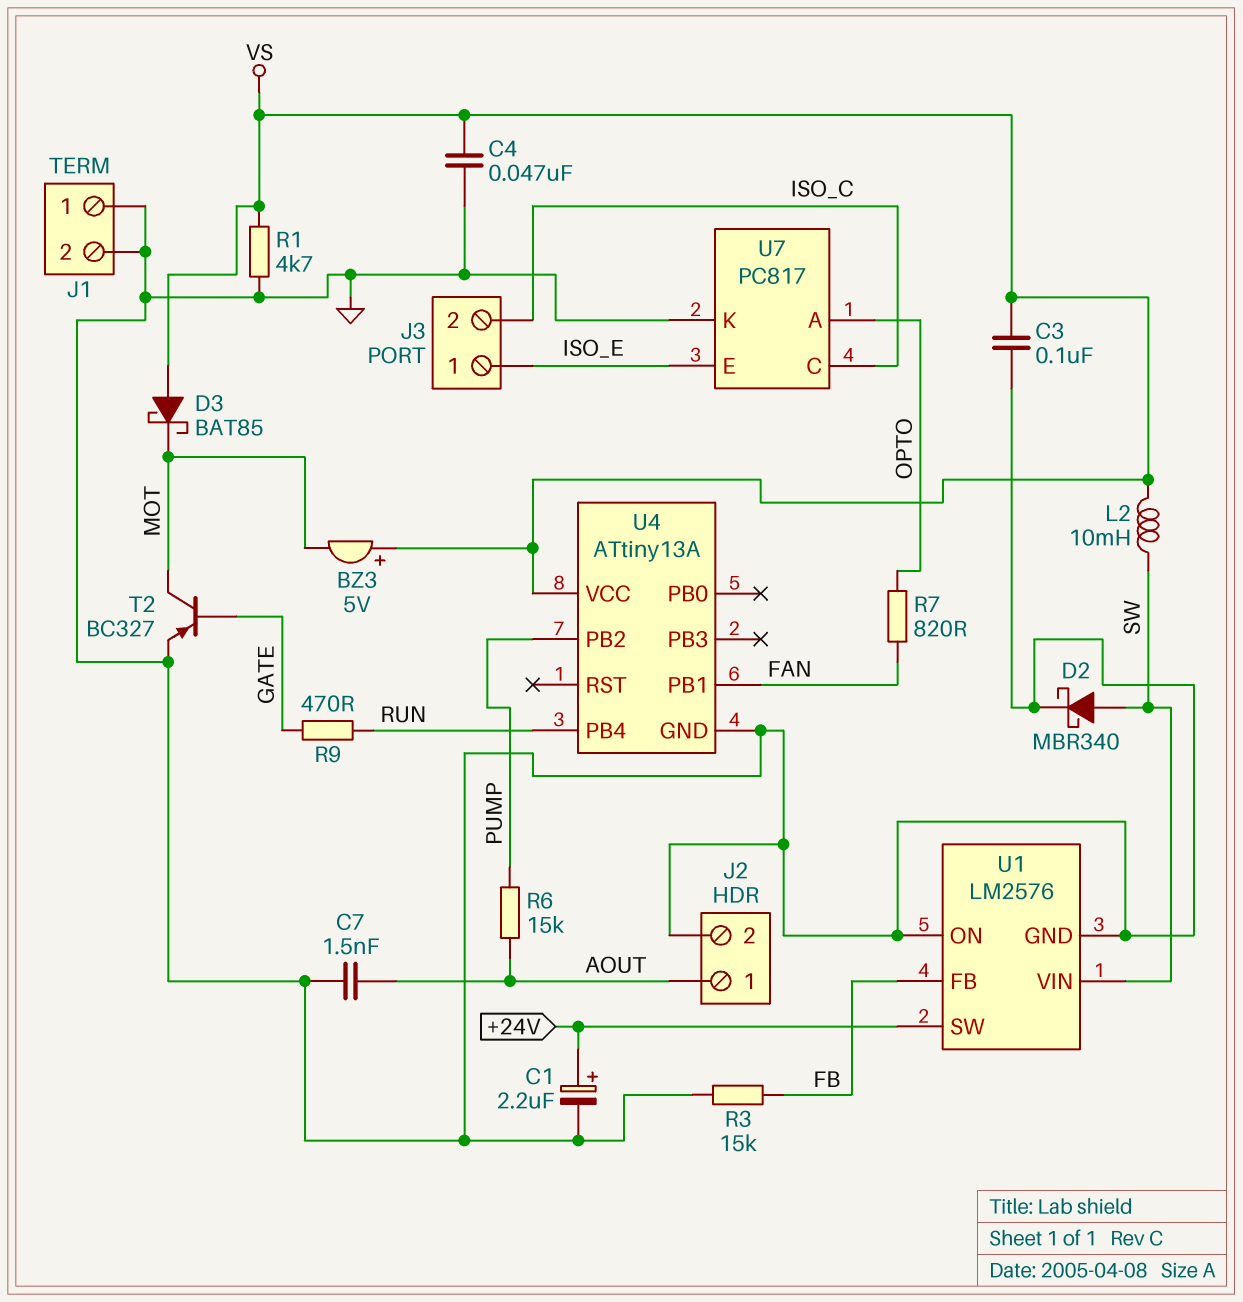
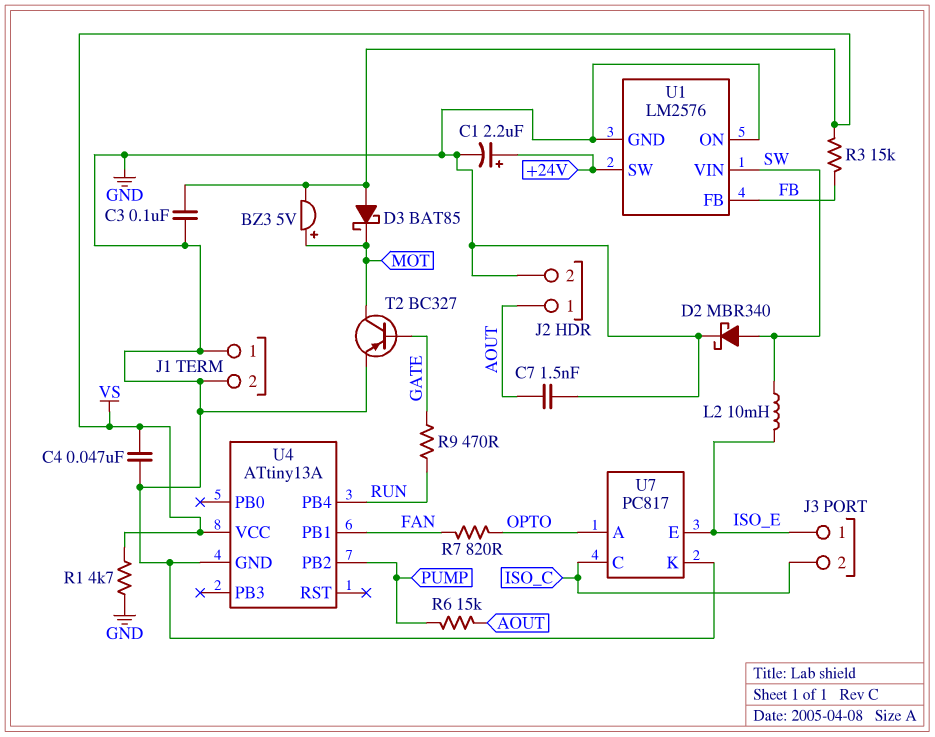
BZ3: buzzer 5V (plus VS, minus MOT) -> buzzer 5V (plus MOT, minus VS)
L2: 10mH (SW, VS) -> 10mH (ISO_E, SW)
R3: 15k (FB, GND) -> 15k (FB, VS)

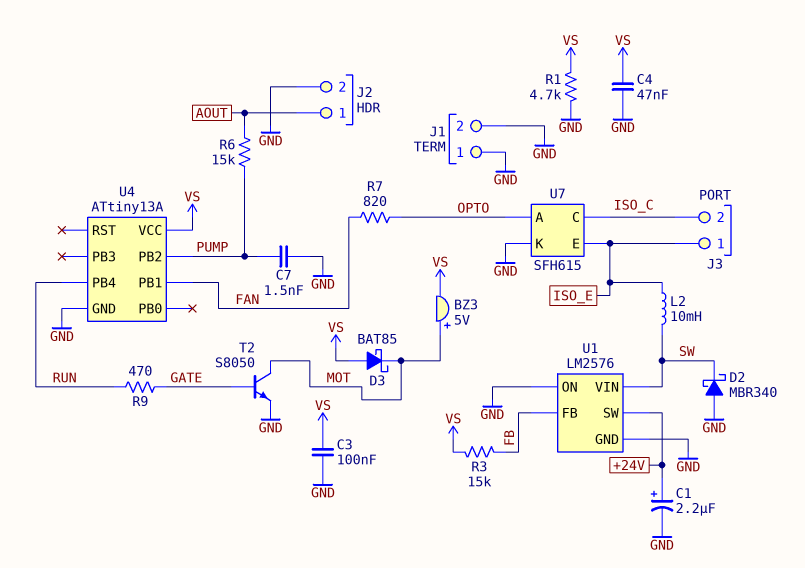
C7: 1.5nF (AOUT, GND) -> 1.5nF (GND, PUMP)
D2: schottky MBR340 (A SW, K GND) -> schottky MBR340 (A GND, K SW)
T2: PNP BC327 (B GATE, C MOT, E GND) -> NPN S8050 (B GATE, C MOT, E GND)
U7: PC817 -> SFH615

